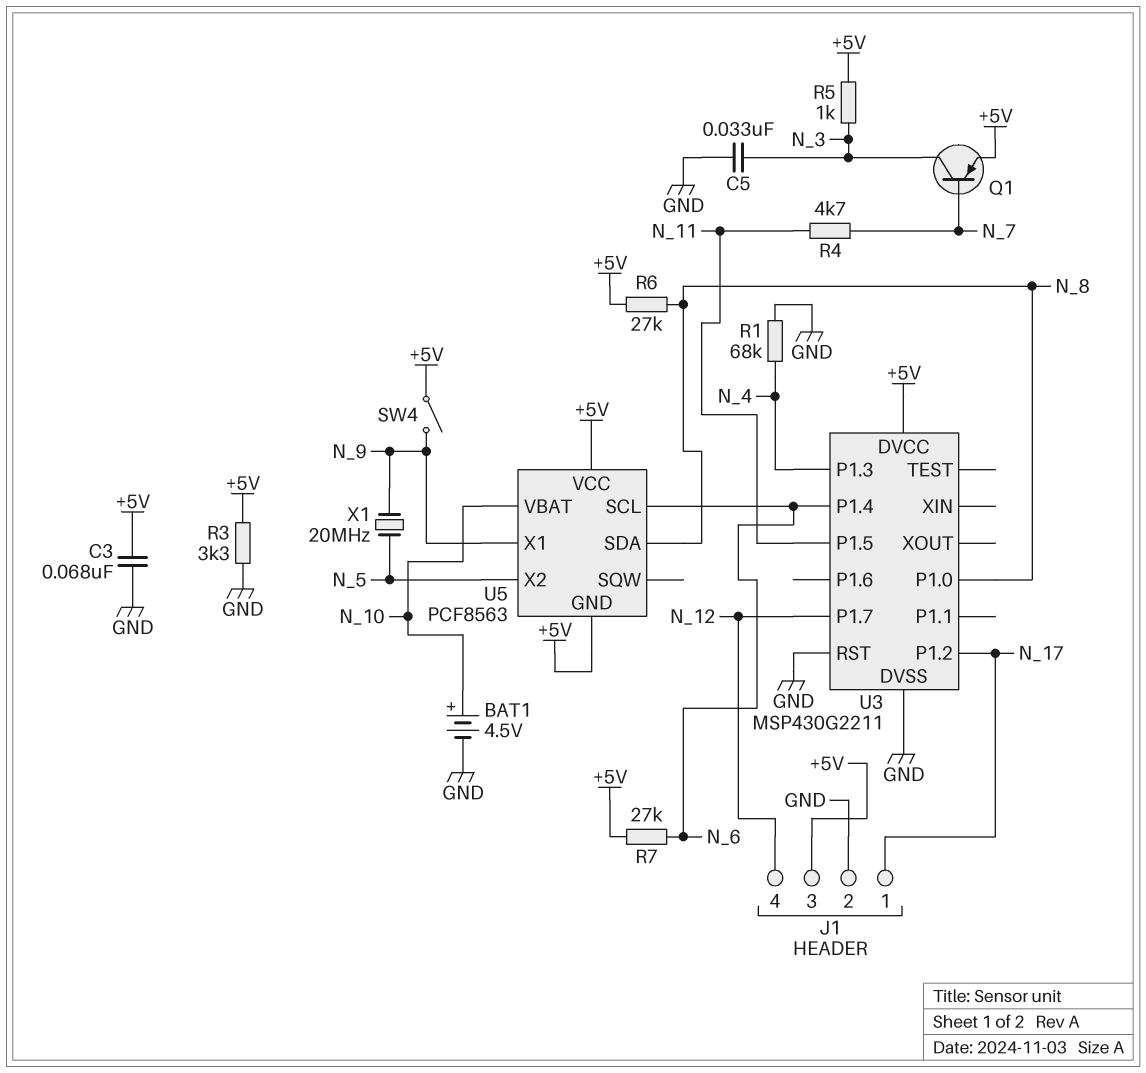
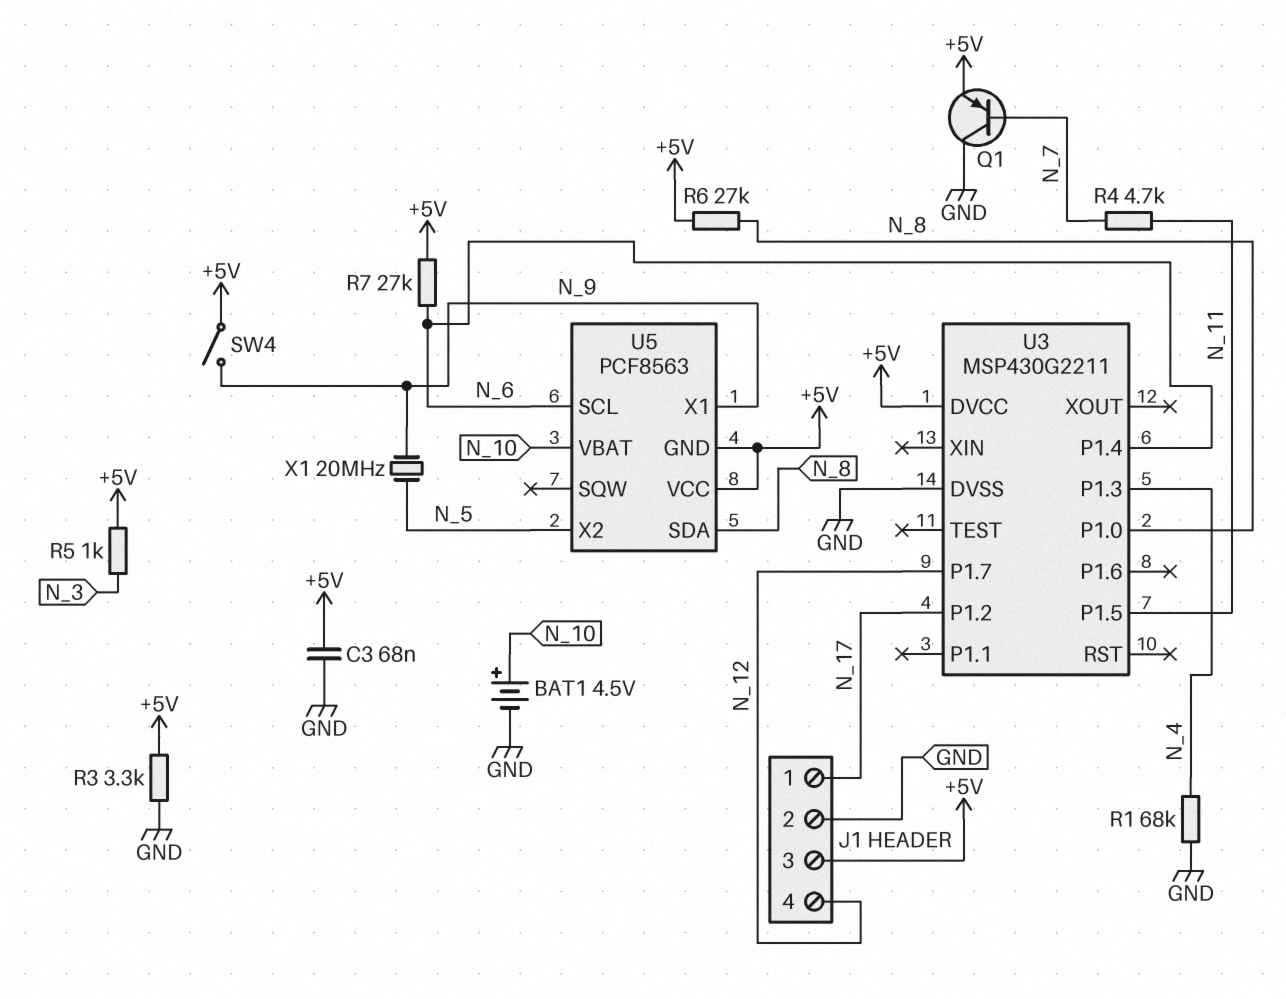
C5: 33nF (GND, N_3) -> none
Q1: PNP (B N_7, C N_3, E +5V) -> PNP (B N_7, C GND, E +5V)
U3 pin RST: GND -> none

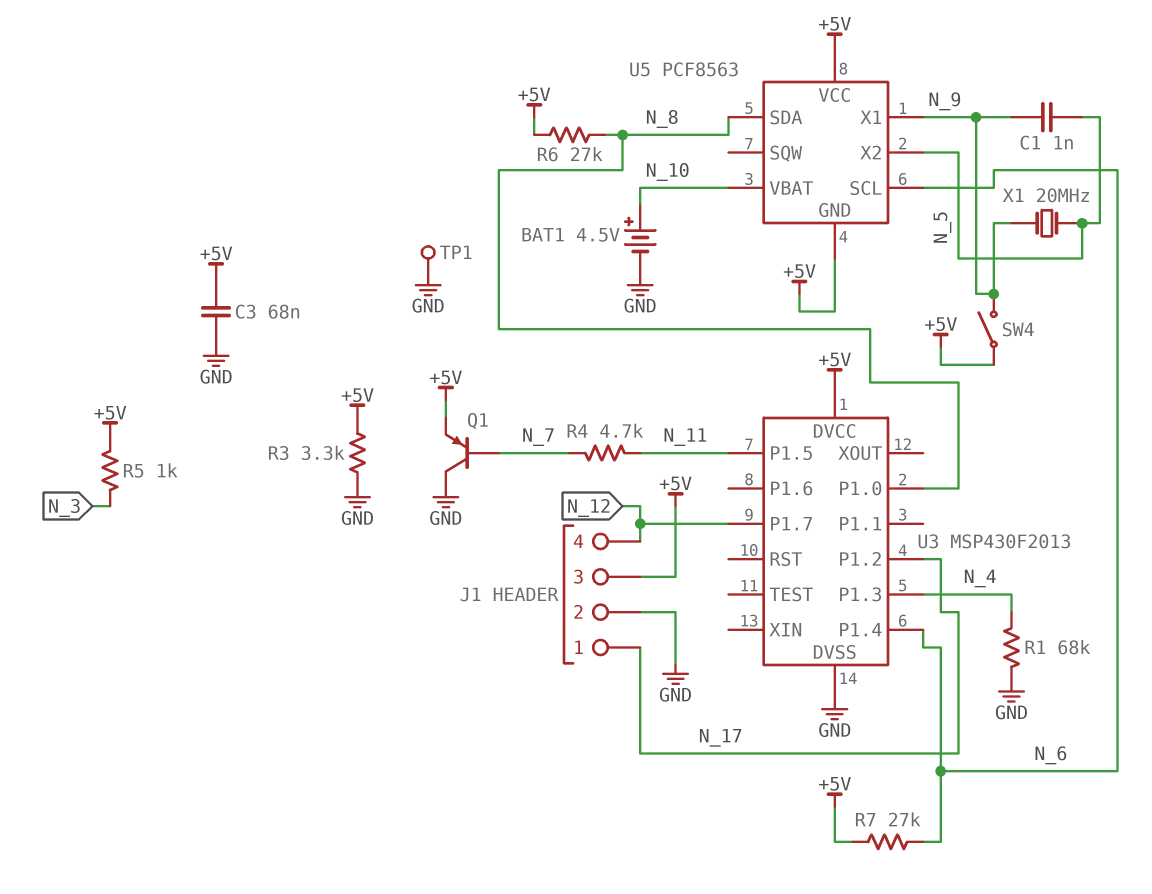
C1: none -> 1nF (N_5, N_9)
TP1: none -> test point (GND)
U3: MSP430G2211 -> MSP430F2013

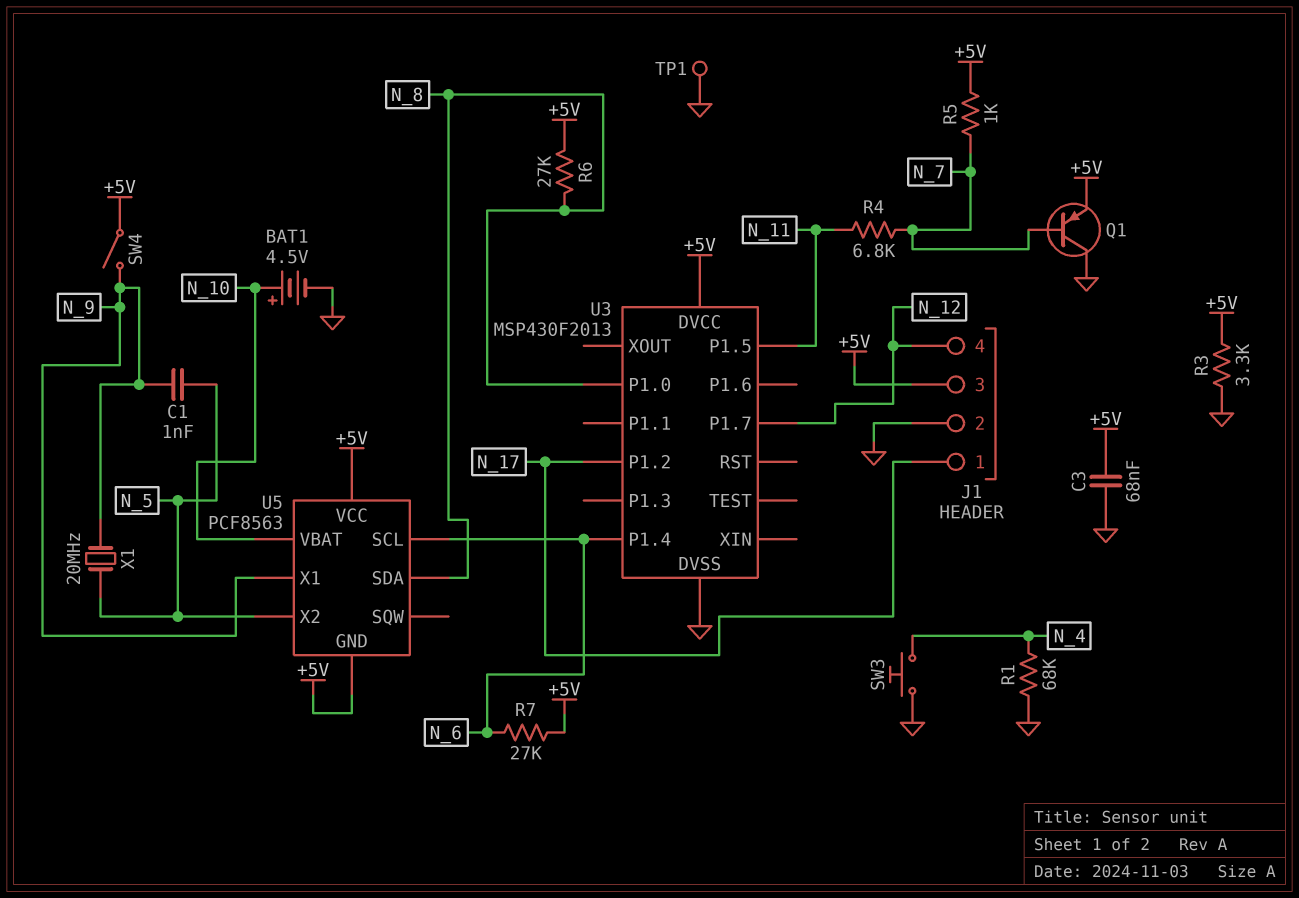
R4: 4.7k (N_7, N_11) -> 6.8k (N_7, N_11)
R5: 1k (+5V, N_3) -> 1k (+5V, N_7)
SW3: none -> button (GND, N_4)
U3 pin P1.3: N_4 -> none

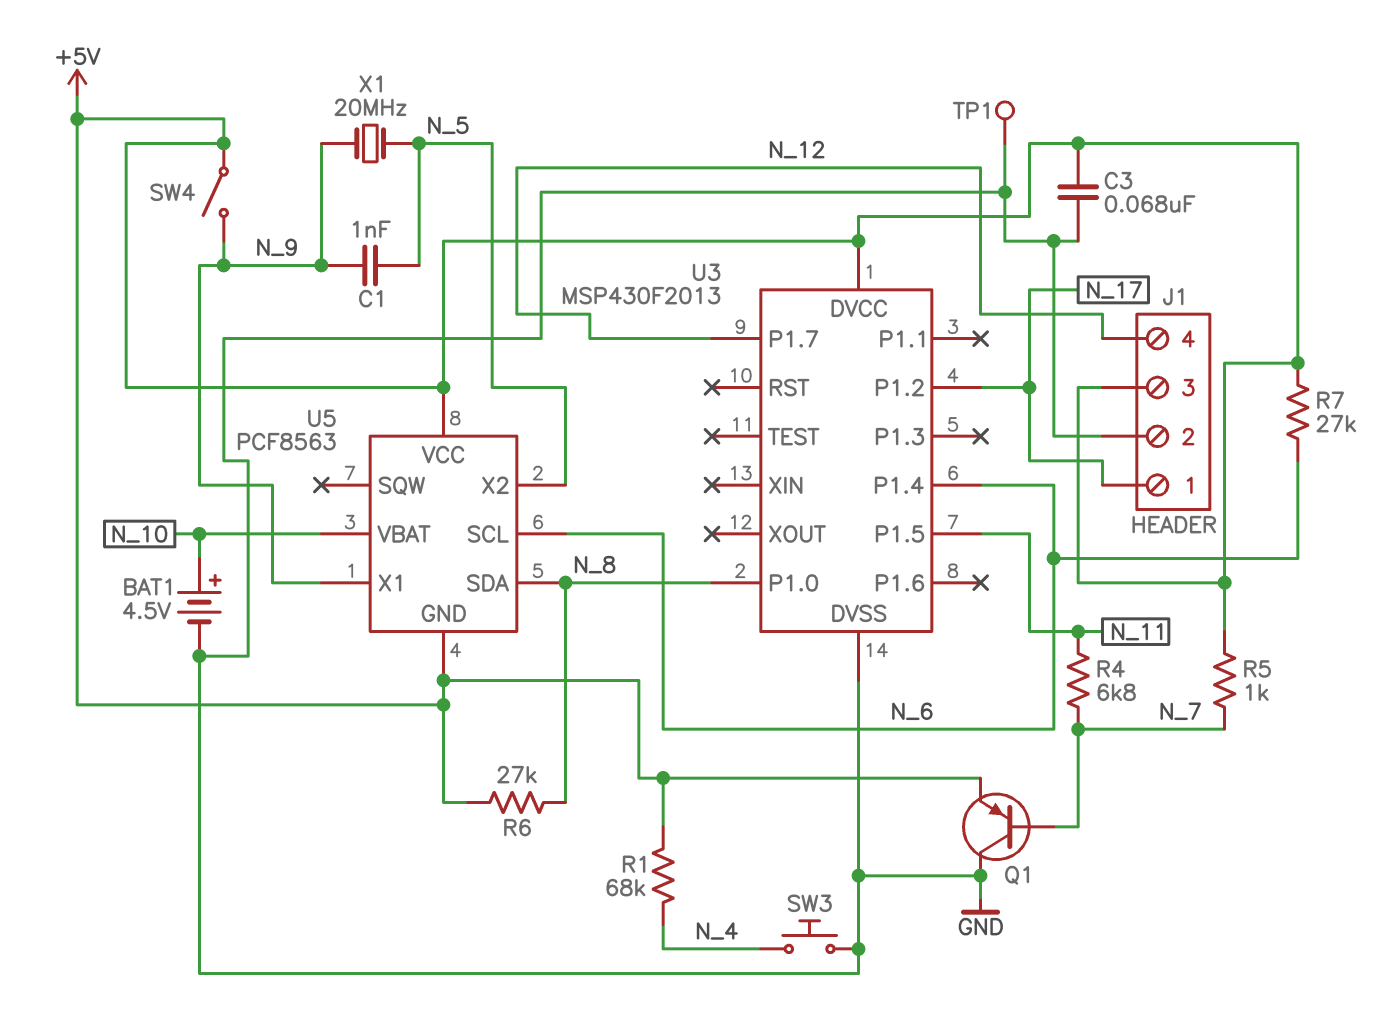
R1: 68k (GND, N_4) -> 68k (+5V, N_4)
R3: 3.3k (+5V, GND) -> none

